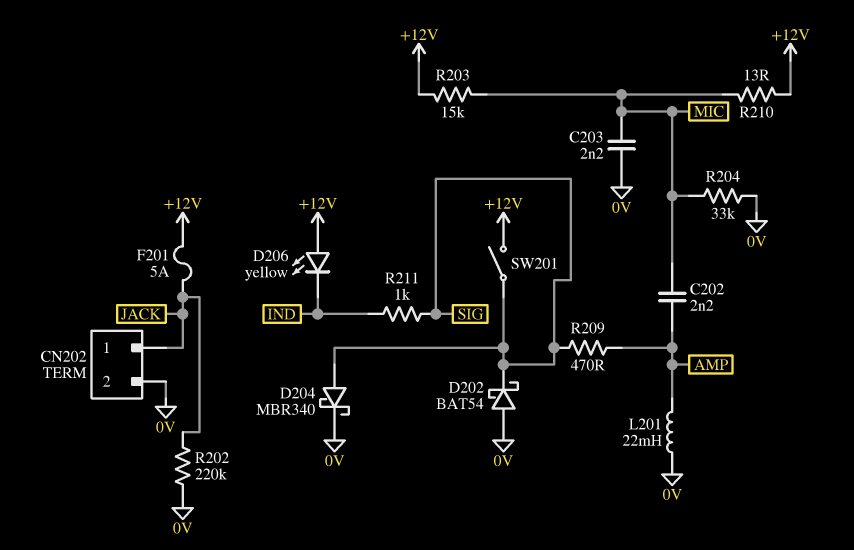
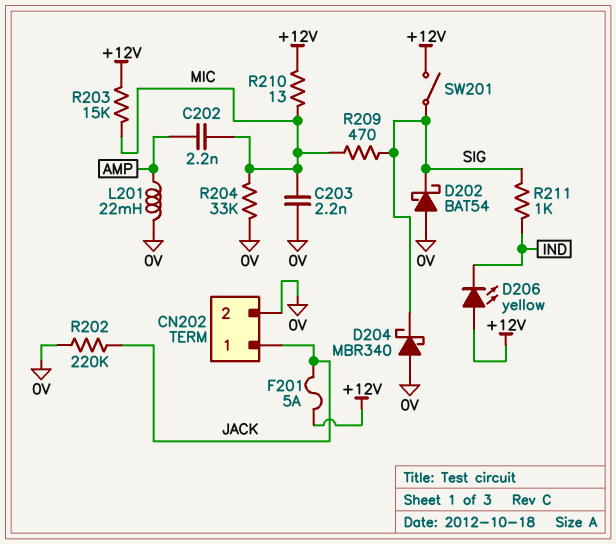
D204: schottky MBR340 (A SIG, K 0V) -> schottky MBR340 (A 0V, K SIG)
R209: 470 (AMP, SIG) -> 470 (MIC, SIG)

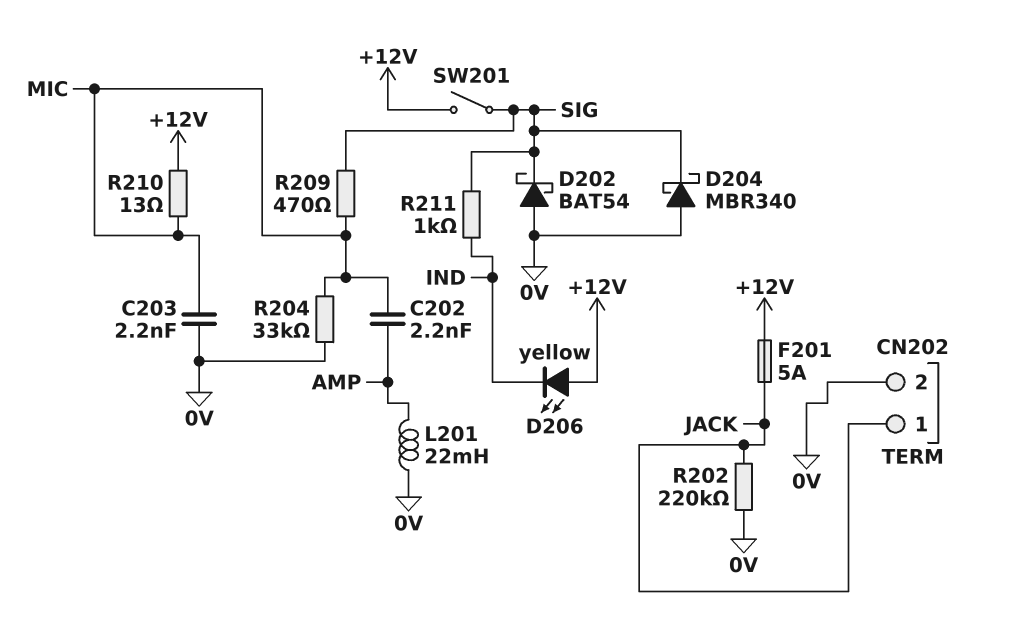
R203: 15k (+12V, MIC) -> none

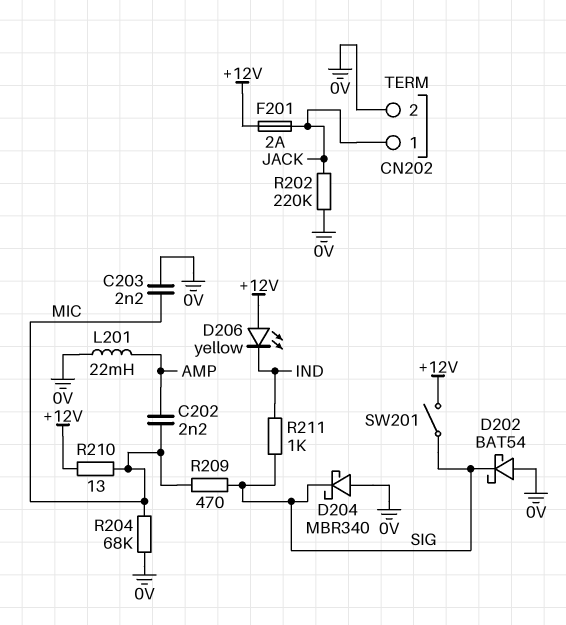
F201: 5A (+12V, JACK) -> 2A (+12V, JACK)
R204: 33k (0V, MIC) -> 68k (0V, MIC)

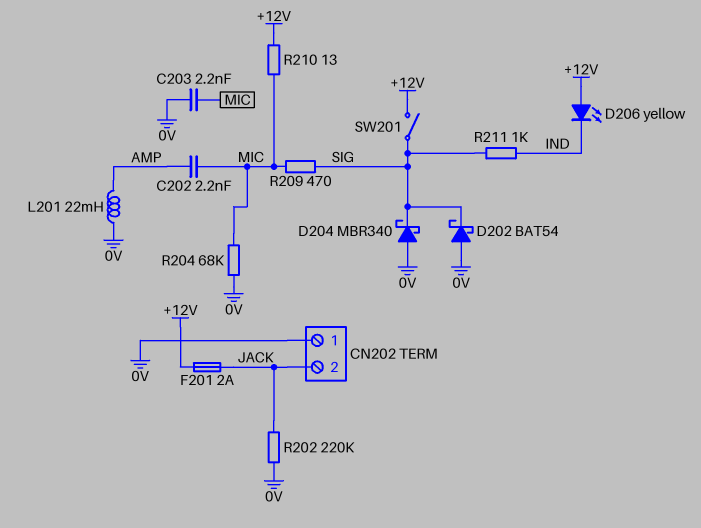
CN202 pin 1: JACK -> 0V
CN202 pin 2: 0V -> JACK

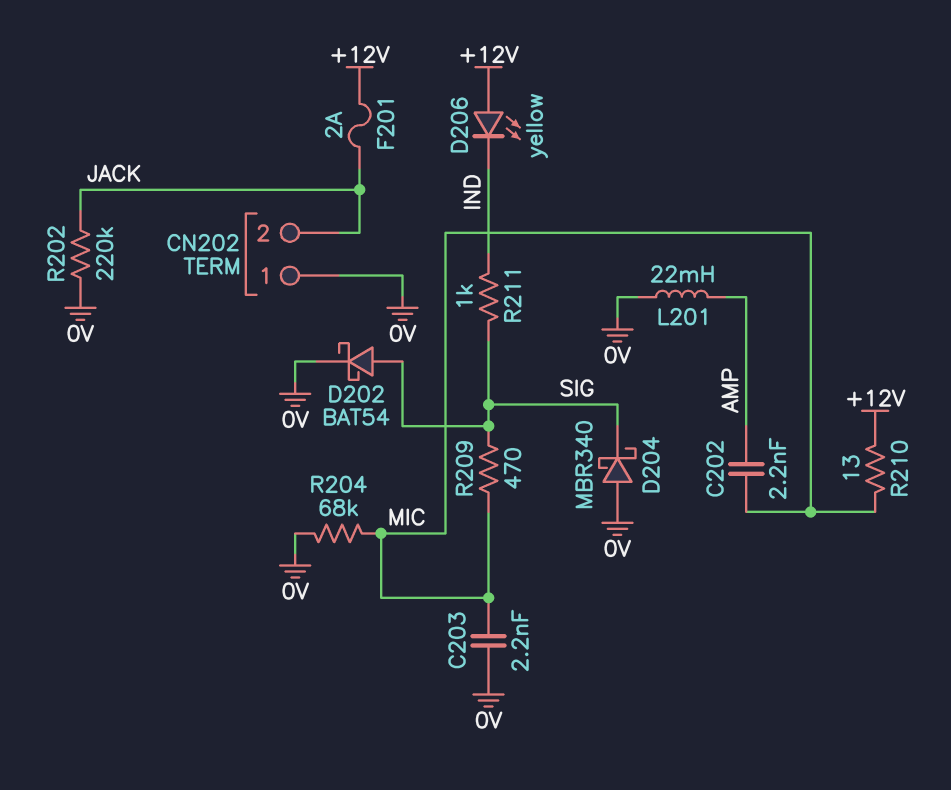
D202: schottky BAT54 (A 0V, K SIG) -> schottky BAT54 (A SIG, K 0V)
SW201: switch (+12V, SIG) -> none

